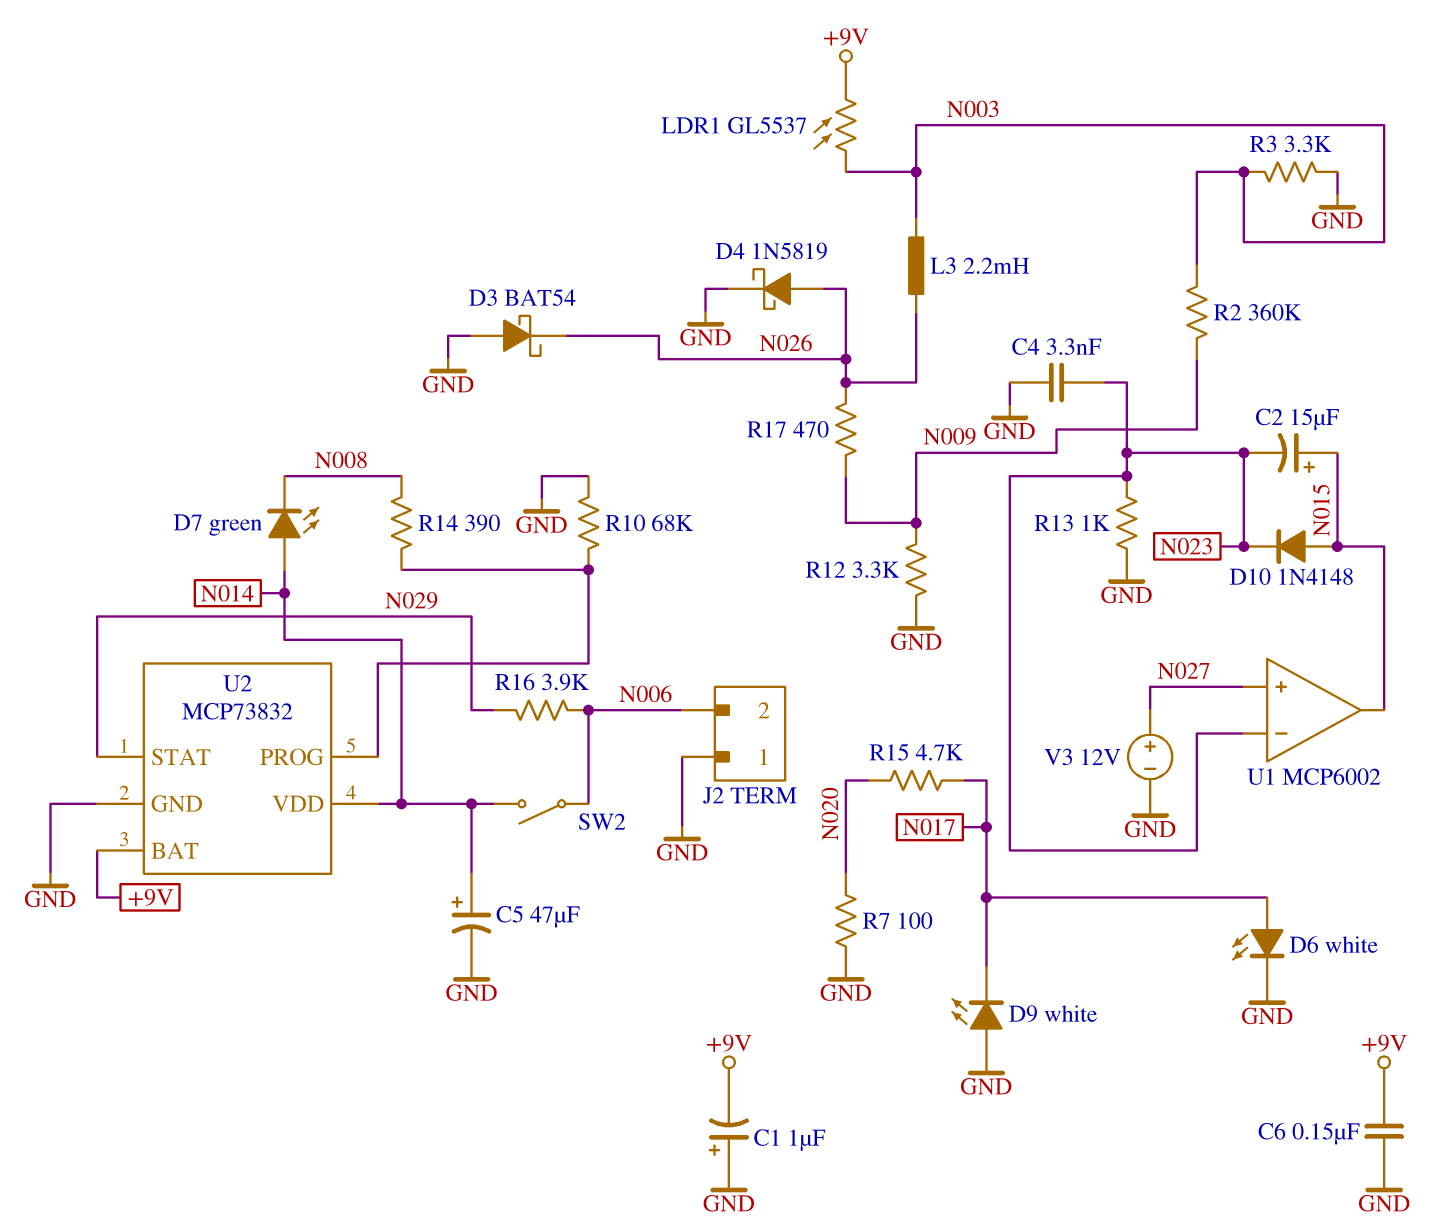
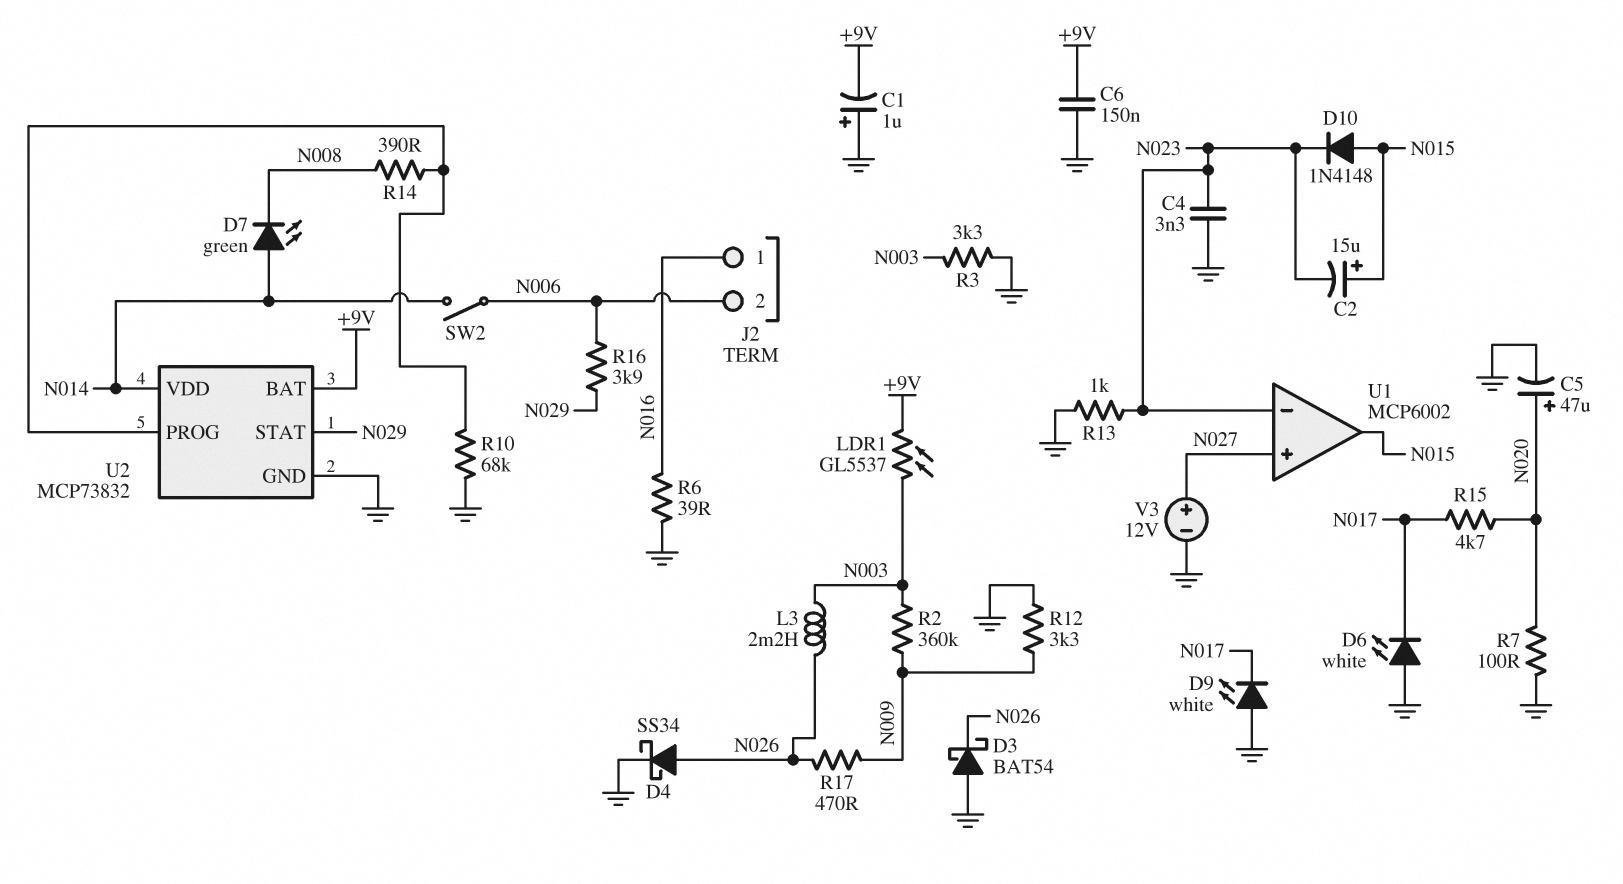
C5: 47uF (plus N014, minus GND) -> 47uF (plus N020, minus GND)
D4: schottky 1N5819 (A N026, K GND) -> schottky SS34 (A N026, K GND)
D6: LED white (A N017, K GND) -> LED white (A GND, K N017)
J2 pin 1: GND -> N016
R6: none -> 39 (GND, N016)

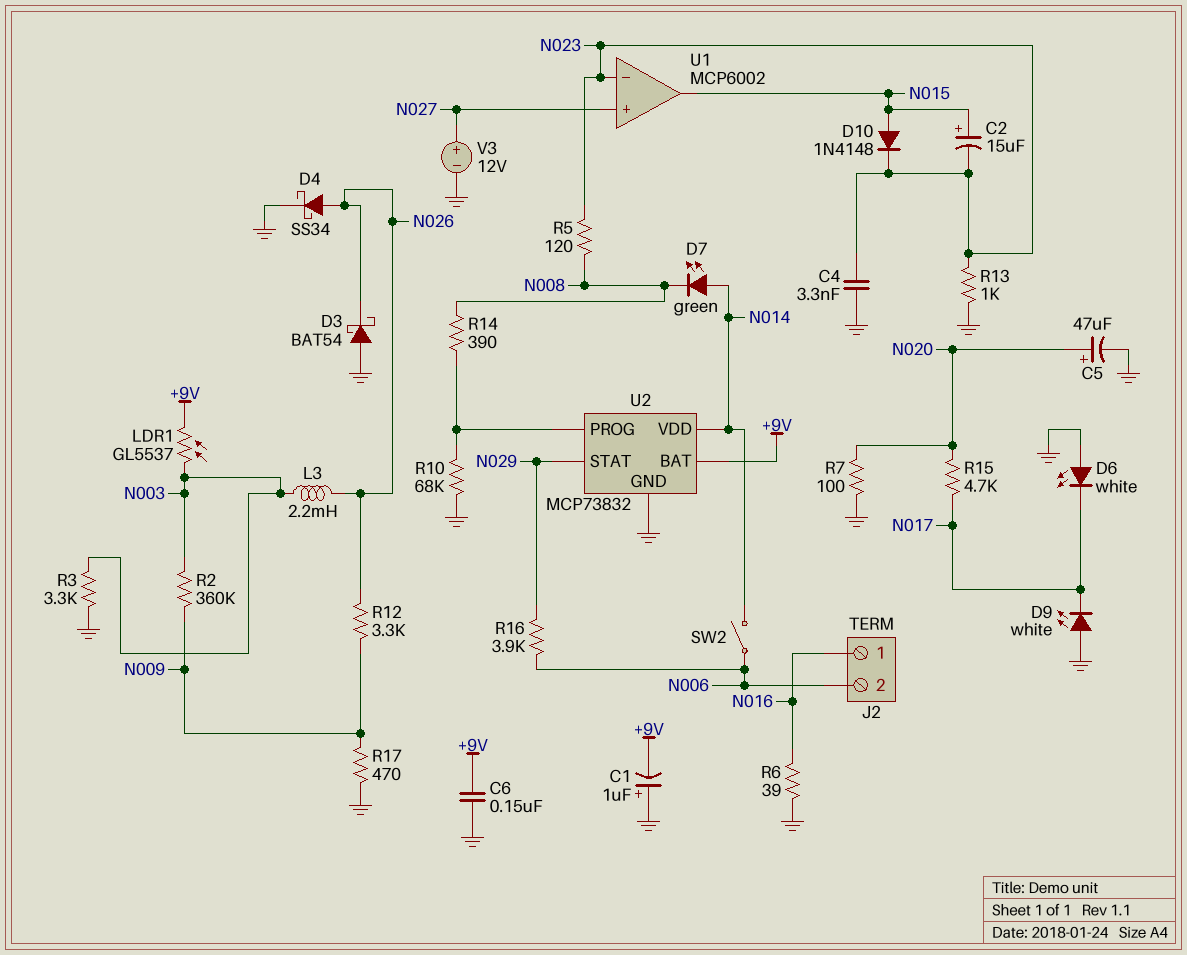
R5: none -> 120 (N008, N023)
R12: 3.3k (GND, N009) -> 3.3k (N009, N026)
R17: 470 (N009, N026) -> 470 (GND, N009)

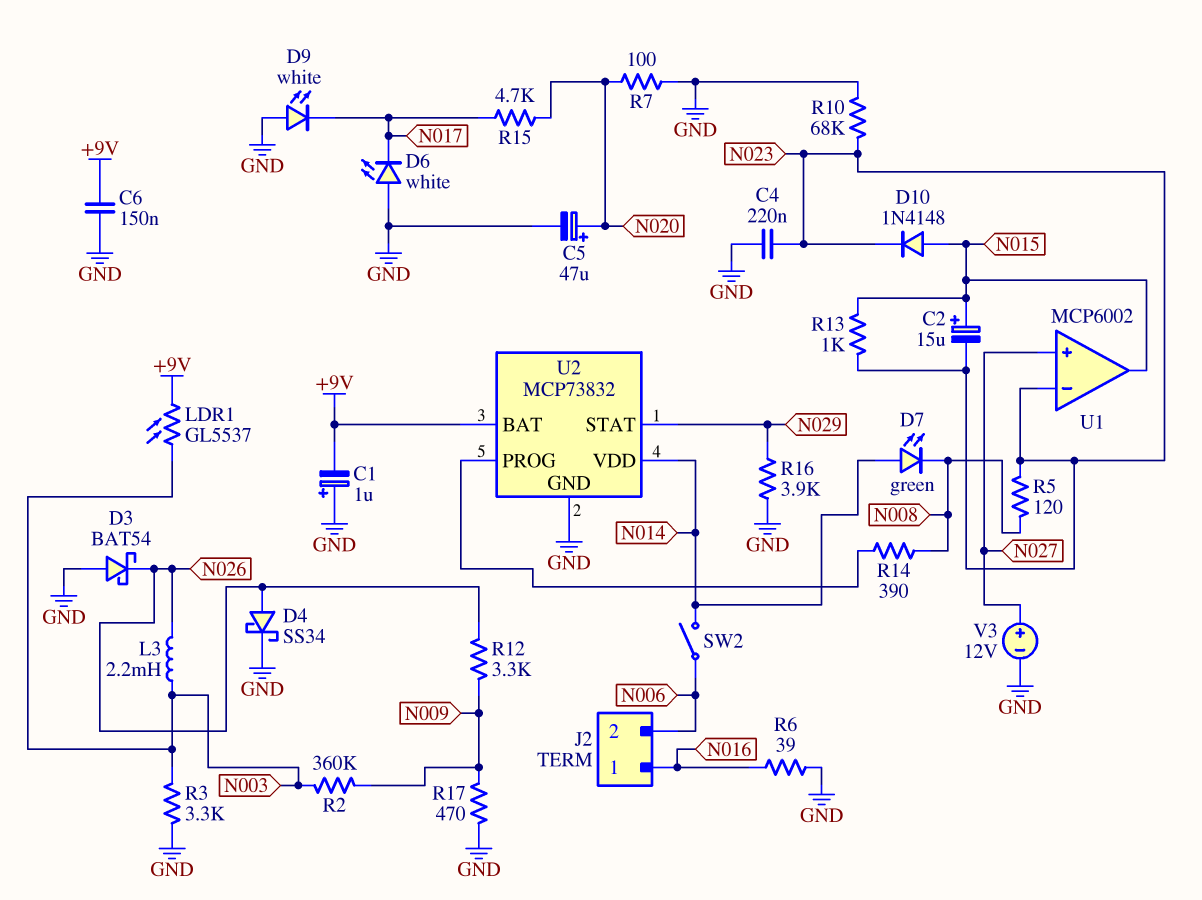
C4: 3.3nF (GND, N023) -> 220nF (GND, N023)
R10: 68k (GND, U2/PROG) -> 68k (GND, N023)
R13: 1k (GND, N023) -> 1k (N015, N023)
R16: 3.9k (N006, N029) -> 3.9k (GND, N029)

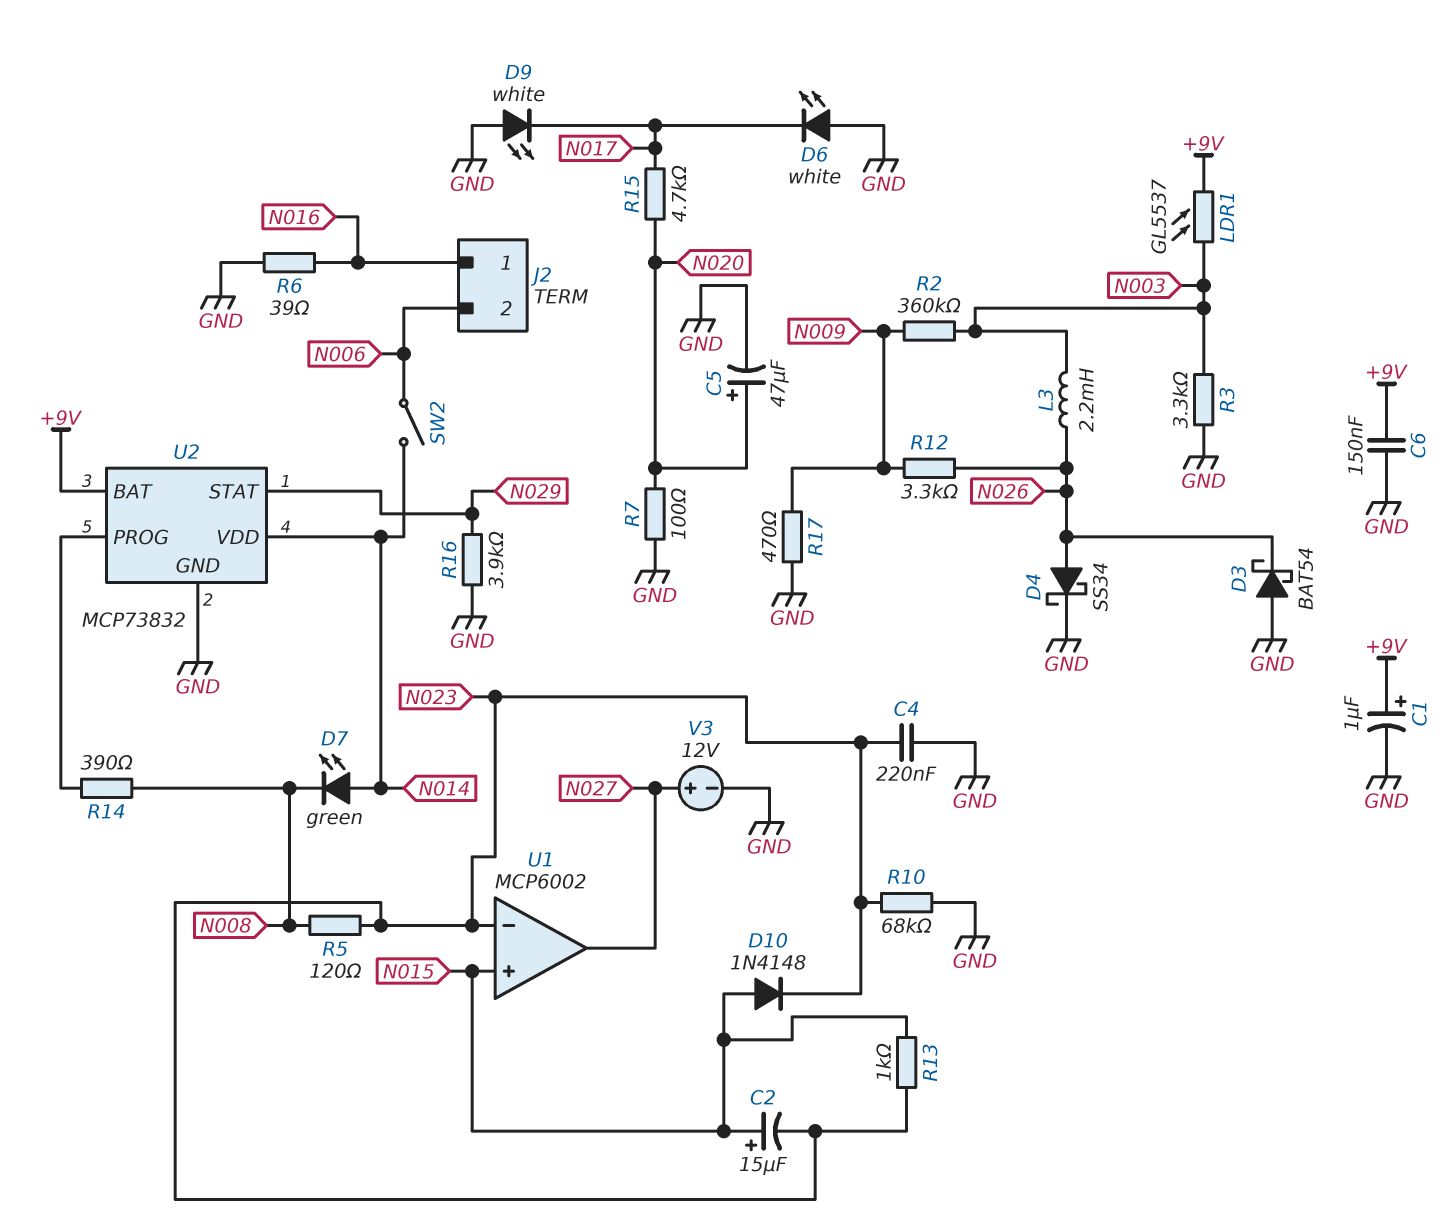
C1: 1uF (plus GND, minus +9V) -> 1uF (plus +9V, minus GND)
U1 pin in+: N027 -> N015
U1 pin out: N015 -> N027

